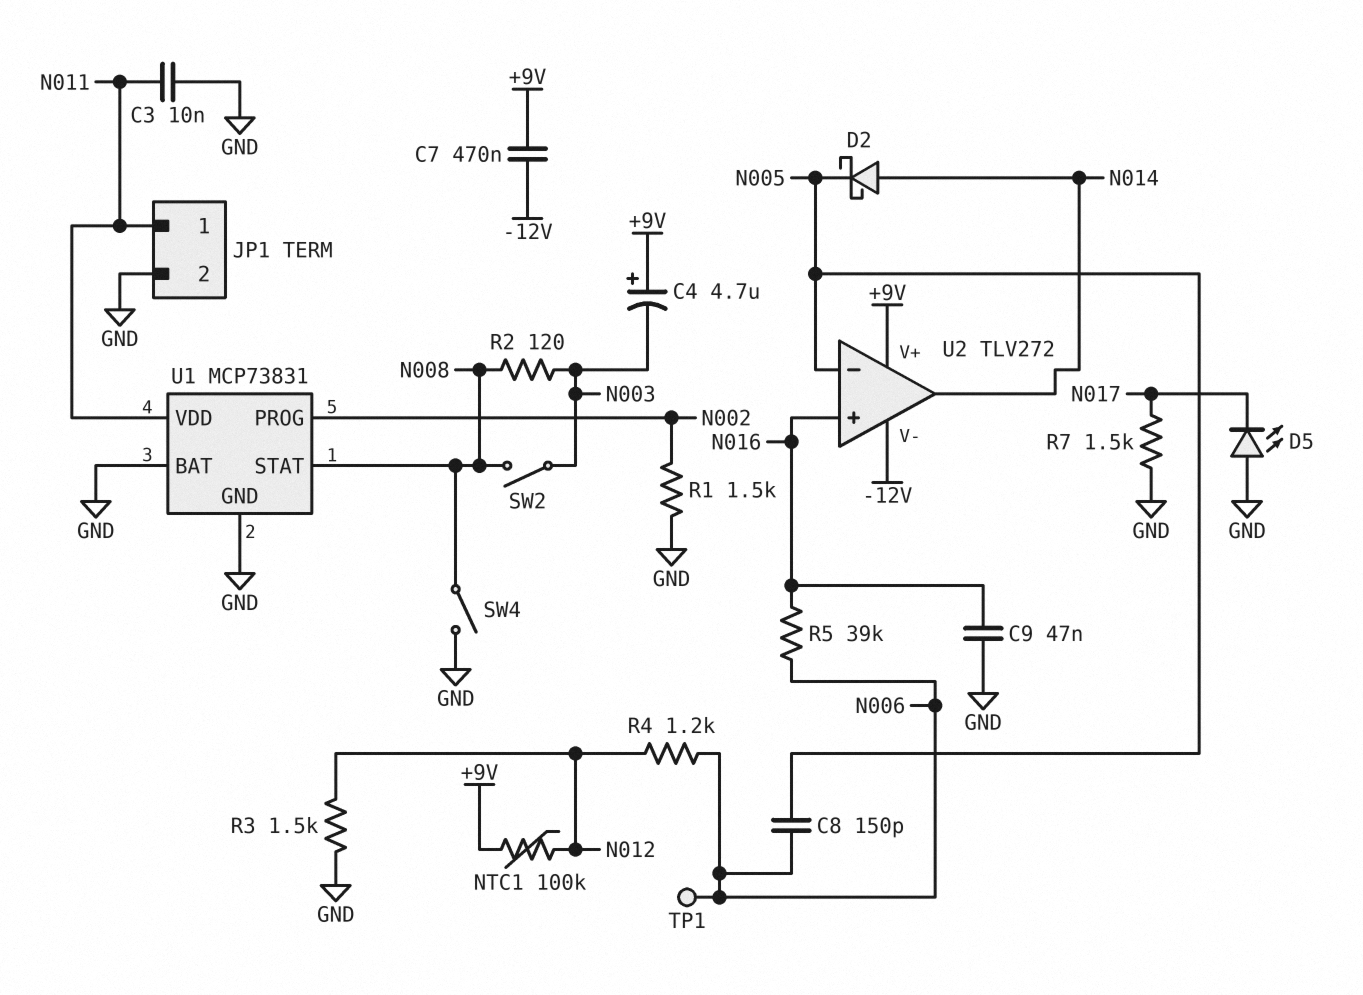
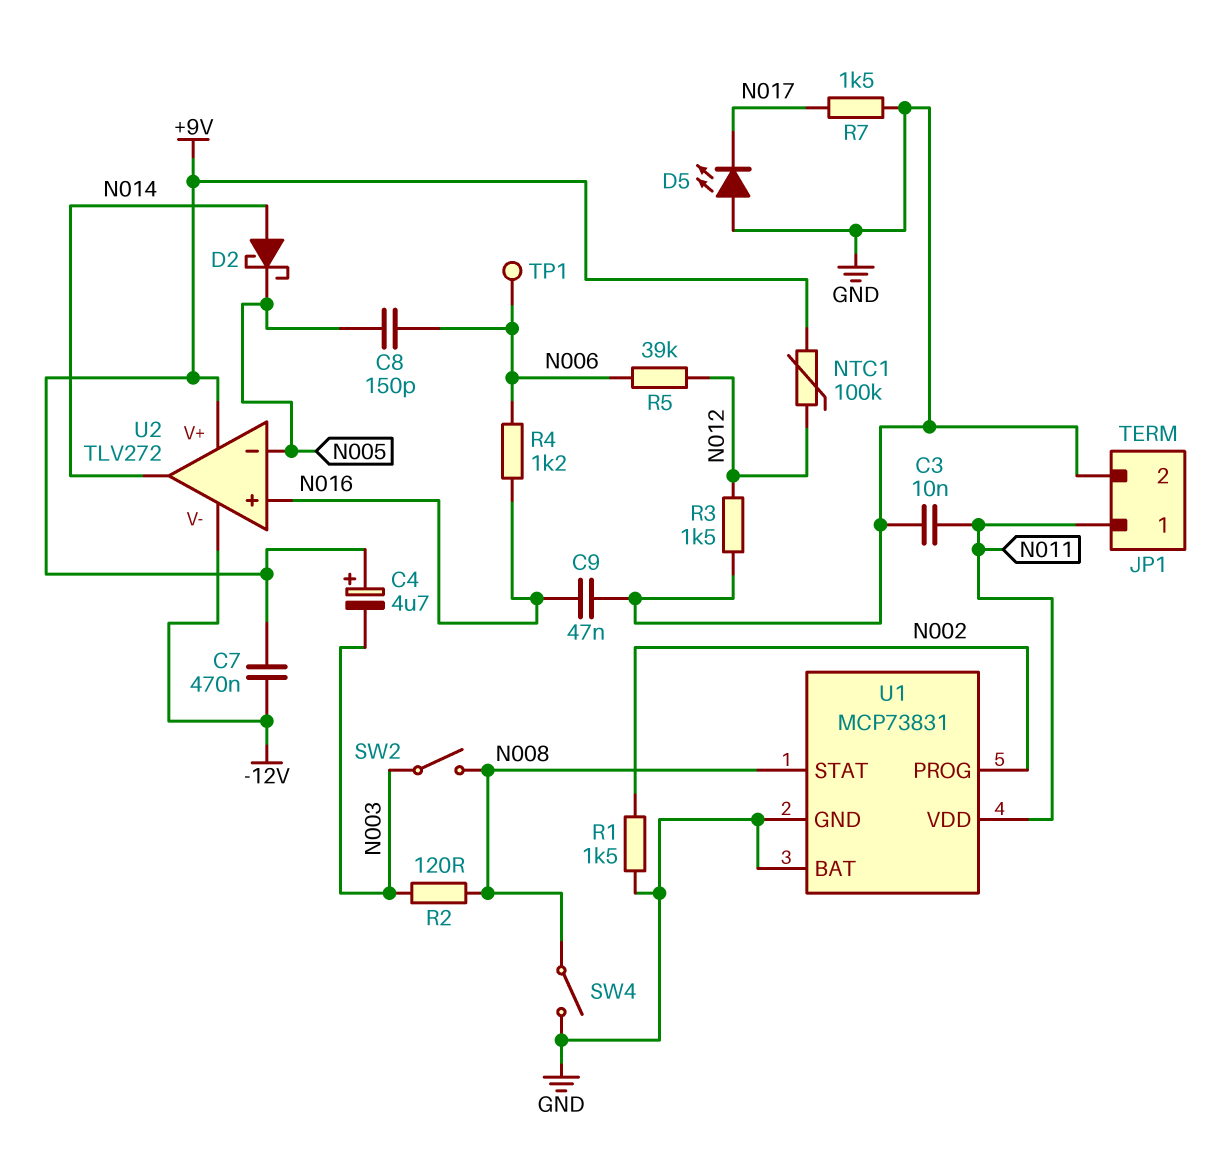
R4: 1.2k (N006, N012) -> 1.2k (N006, N016)
R5: 39k (N006, N016) -> 39k (N006, N012)

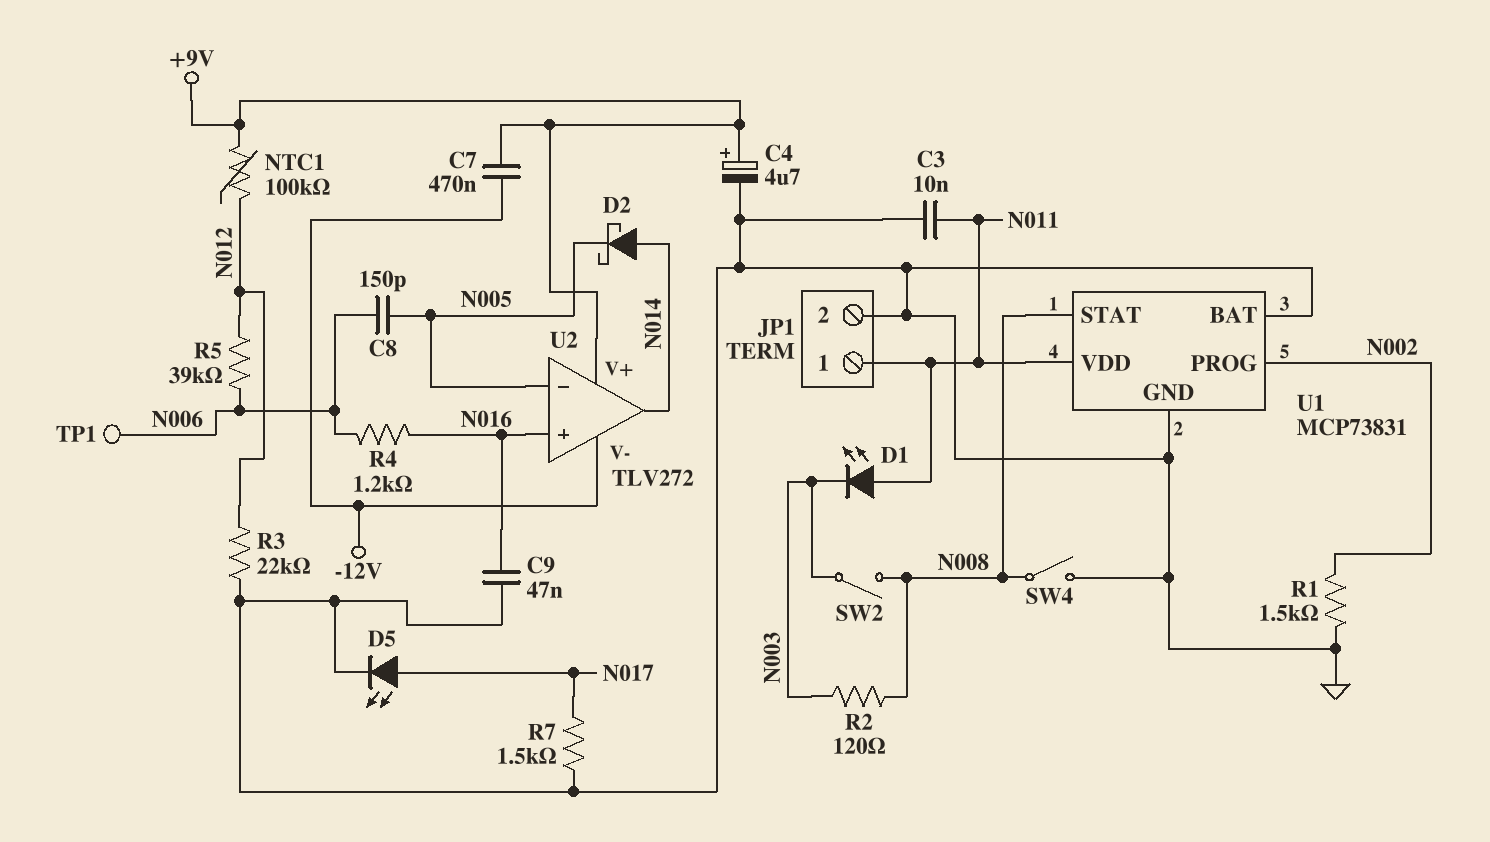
C4: 4.7uF (plus +9V, minus N003) -> 4.7uF (plus +9V, minus GND)
D1: none -> LED (A N011, K N003)
D5: LED (A GND, K N017) -> LED (A N017, K GND)
R3: 1.5k (GND, N012) -> 22k (GND, N012)

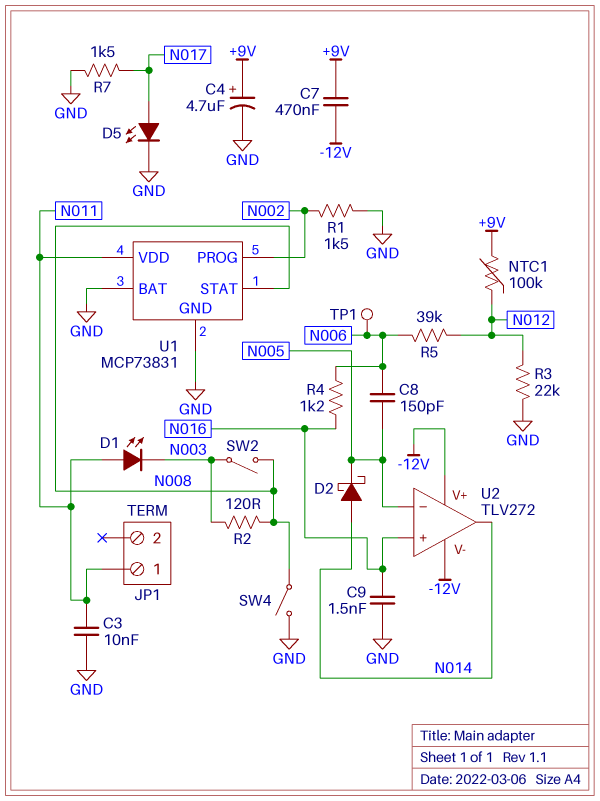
C9: 47nF (GND, N016) -> 1.5nF (GND, N016)
JP1 pin 2: GND -> none
U2 pin V+: +9V -> -12V

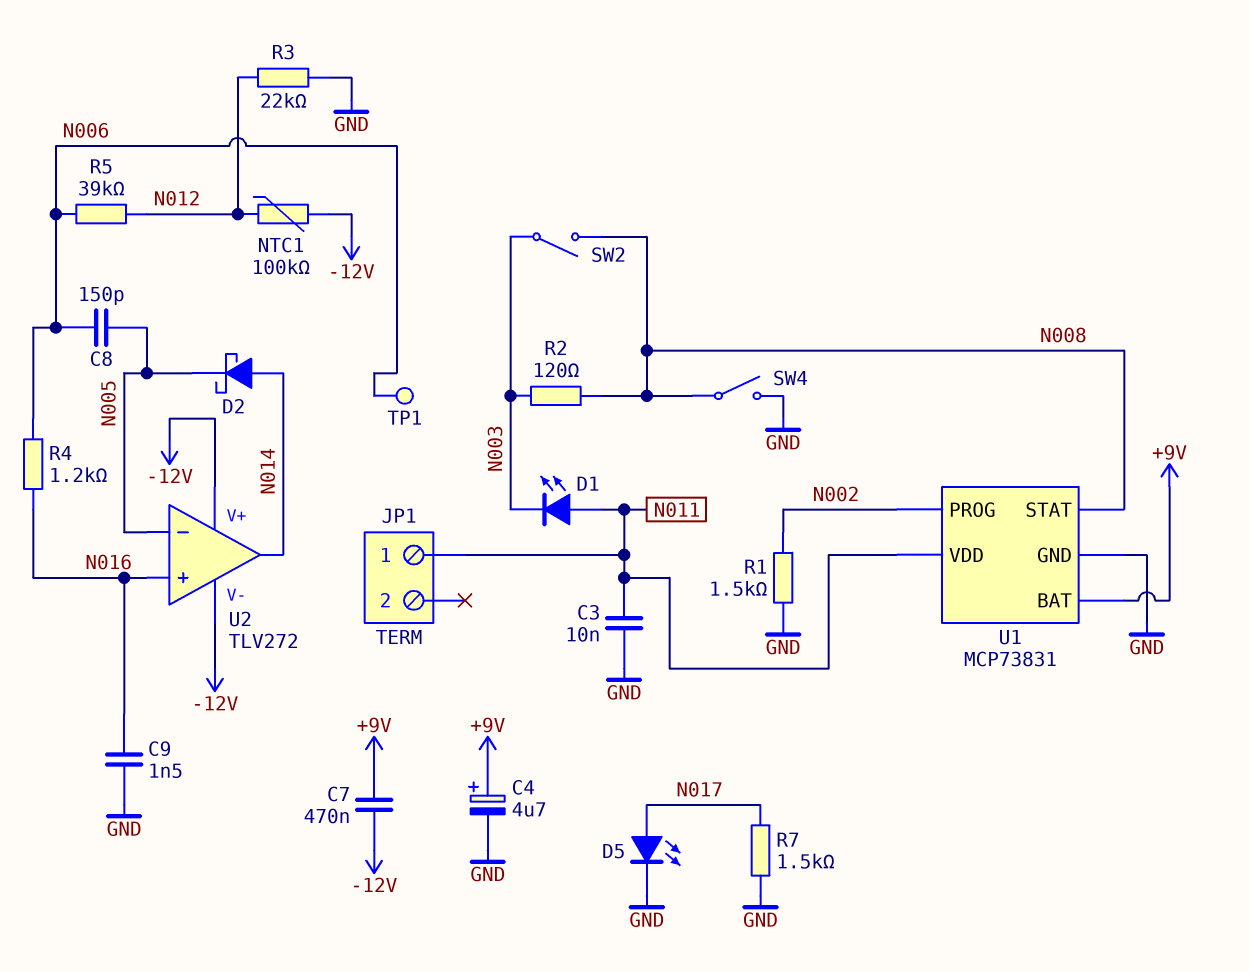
NTC1: 100k (+9V, N012) -> 100k (-12V, N012)
U1 pin BAT: GND -> +9V

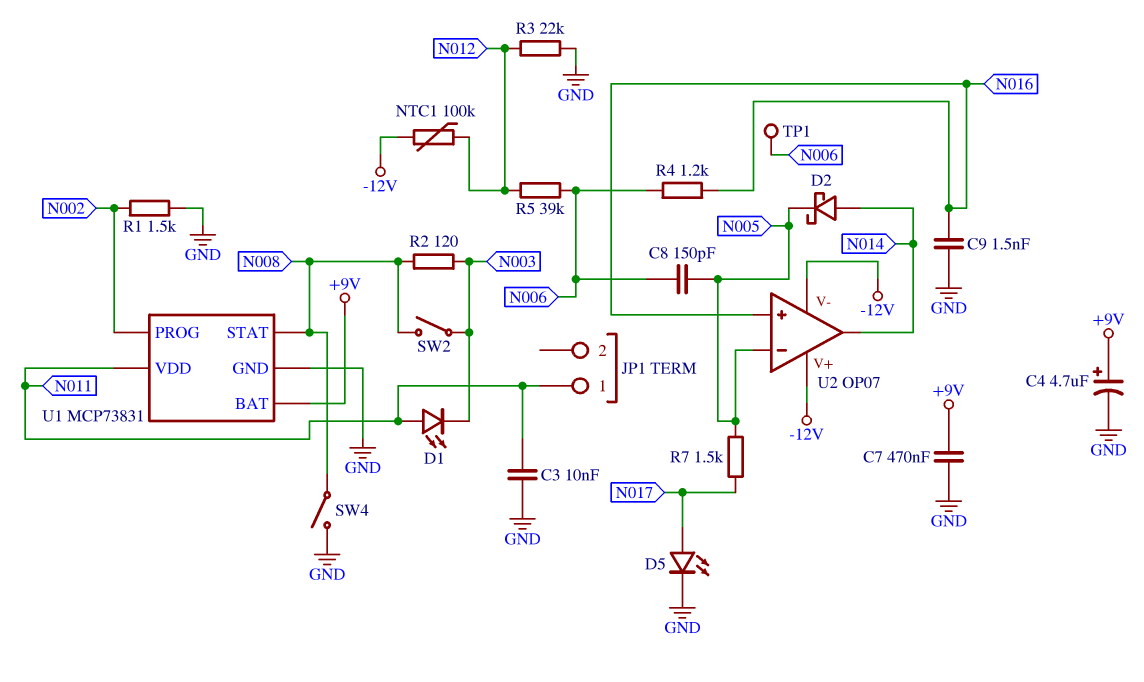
C7: 470nF (+9V, -12V) -> 470nF (+9V, GND)
R7: 1.5k (GND, N017) -> 1.5k (N005, N017)
U2: TLV272 -> OP07

